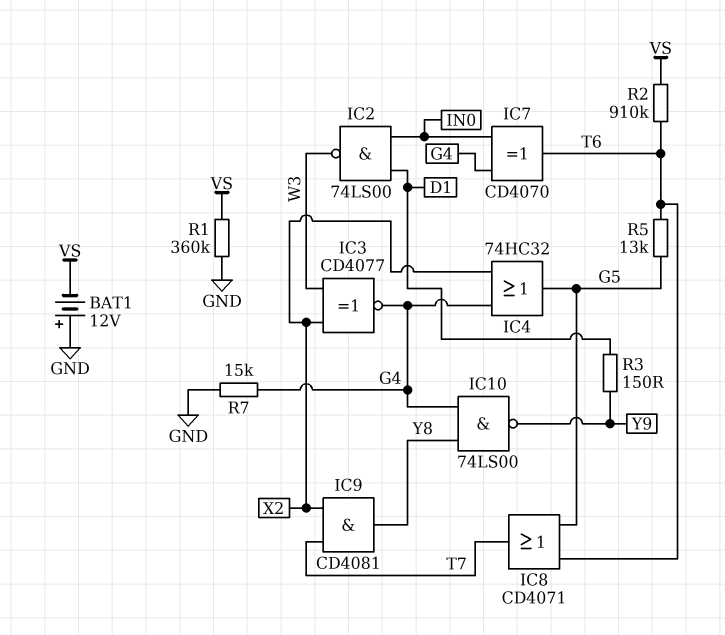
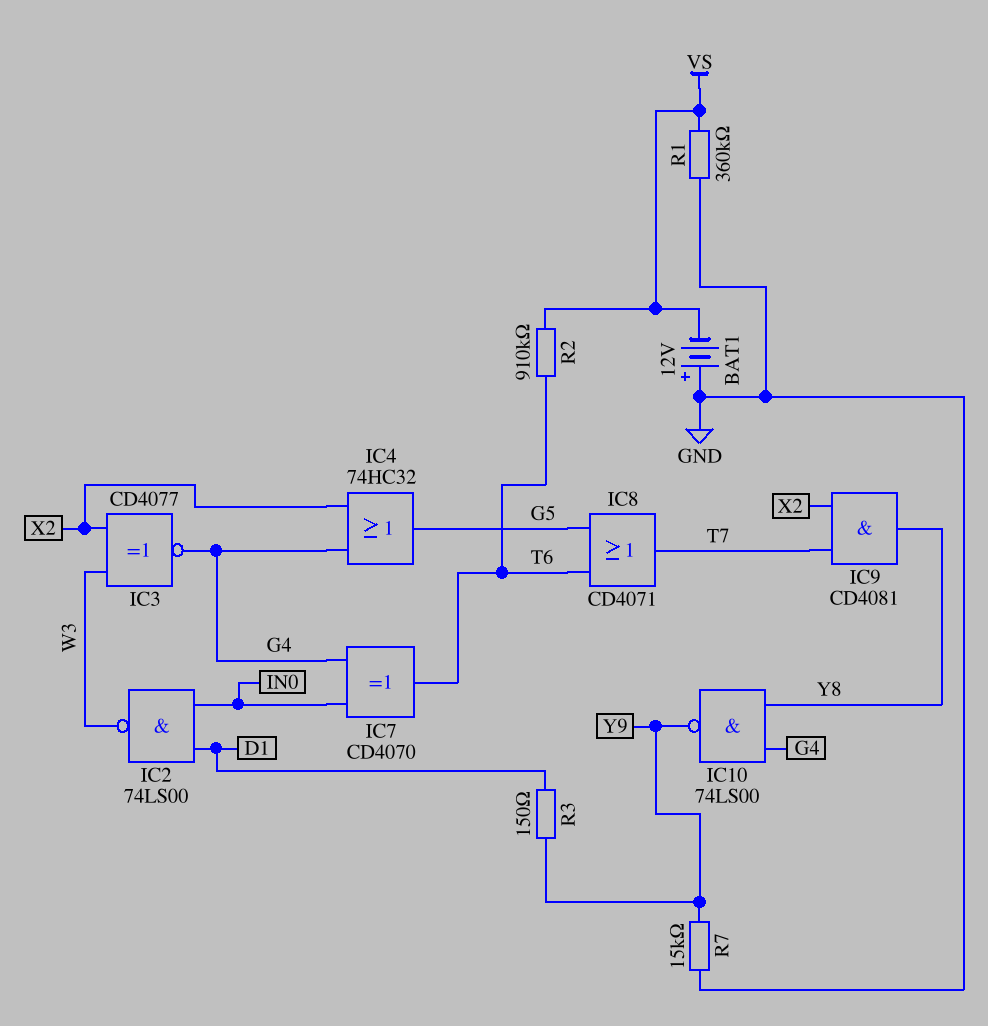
R5: 13k (G5, T6) -> none
R7: 15k (G4, GND) -> 15k (GND, Y9)

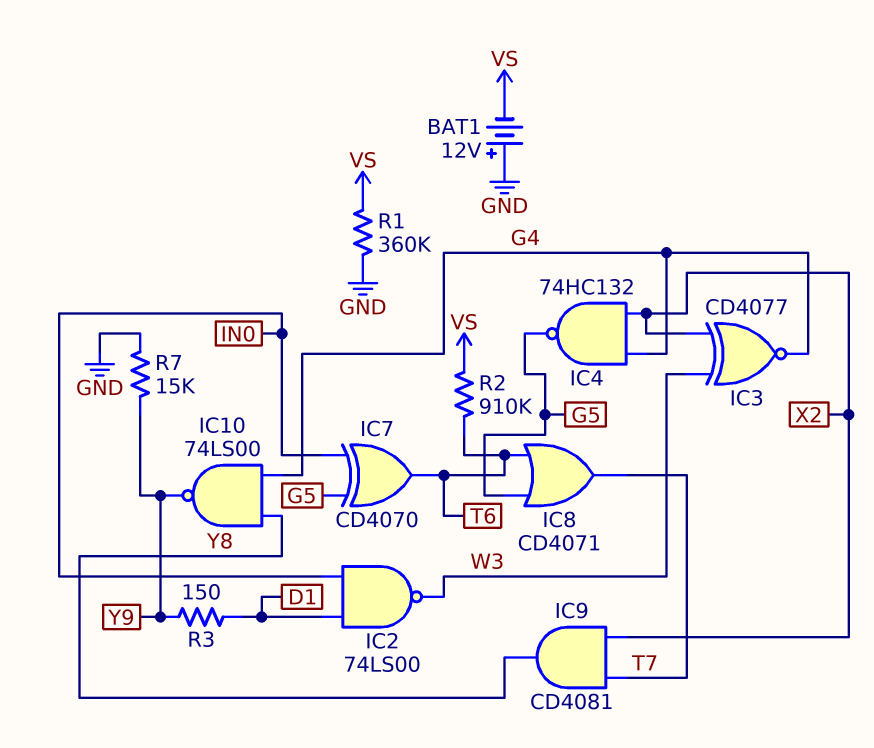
IC4: OR 74HC32 (in G4, in X2, out G5) -> NAND 74HC132 (in G4, in X2, out G5)
IC7: XOR CD4070 (in G4, in IN0, out T6) -> XOR CD4070 (in G5, in IN0, out T6)

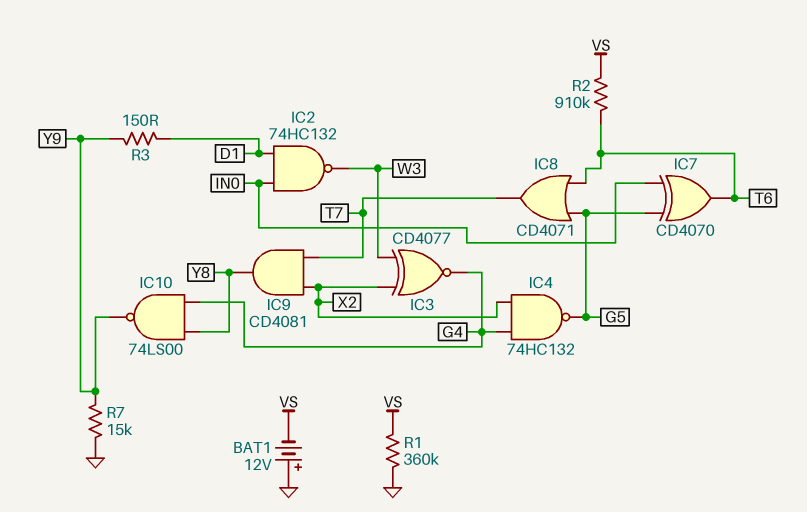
IC2: NAND 74LS00 (in D1, in IN0, out W3) -> NAND 74HC132 (in D1, in IN0, out W3)

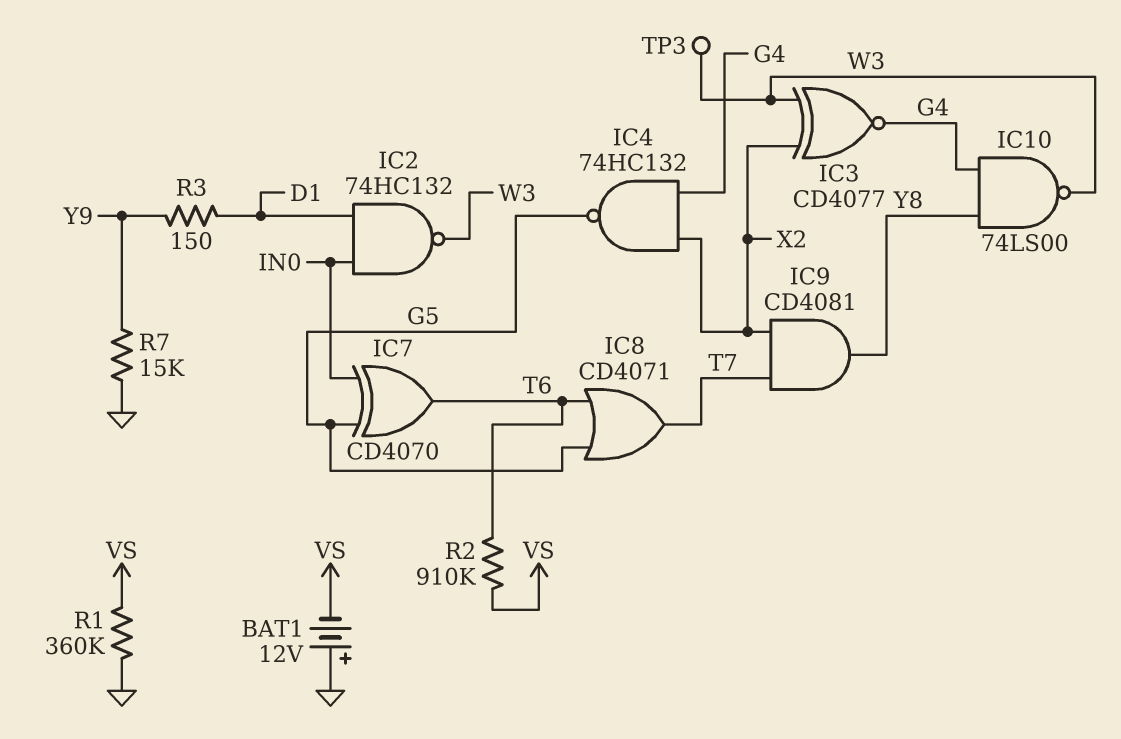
IC10: NAND 74LS00 (in G4, in Y8, out Y9) -> NAND 74LS00 (in G4, in Y8, out W3)
TP3: none -> test point (W3)

